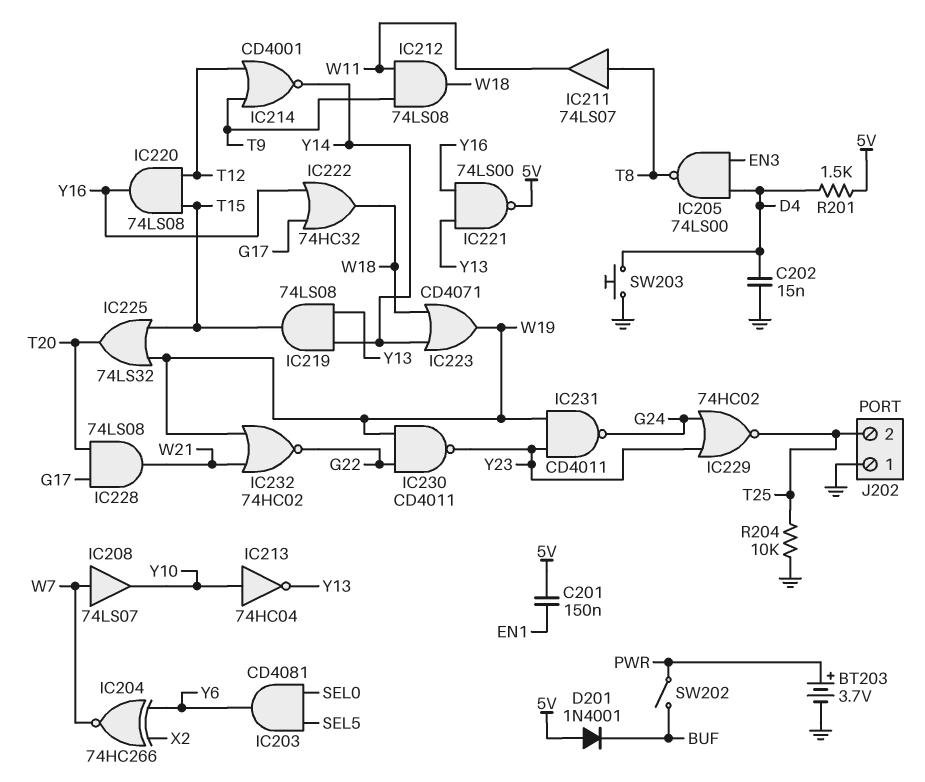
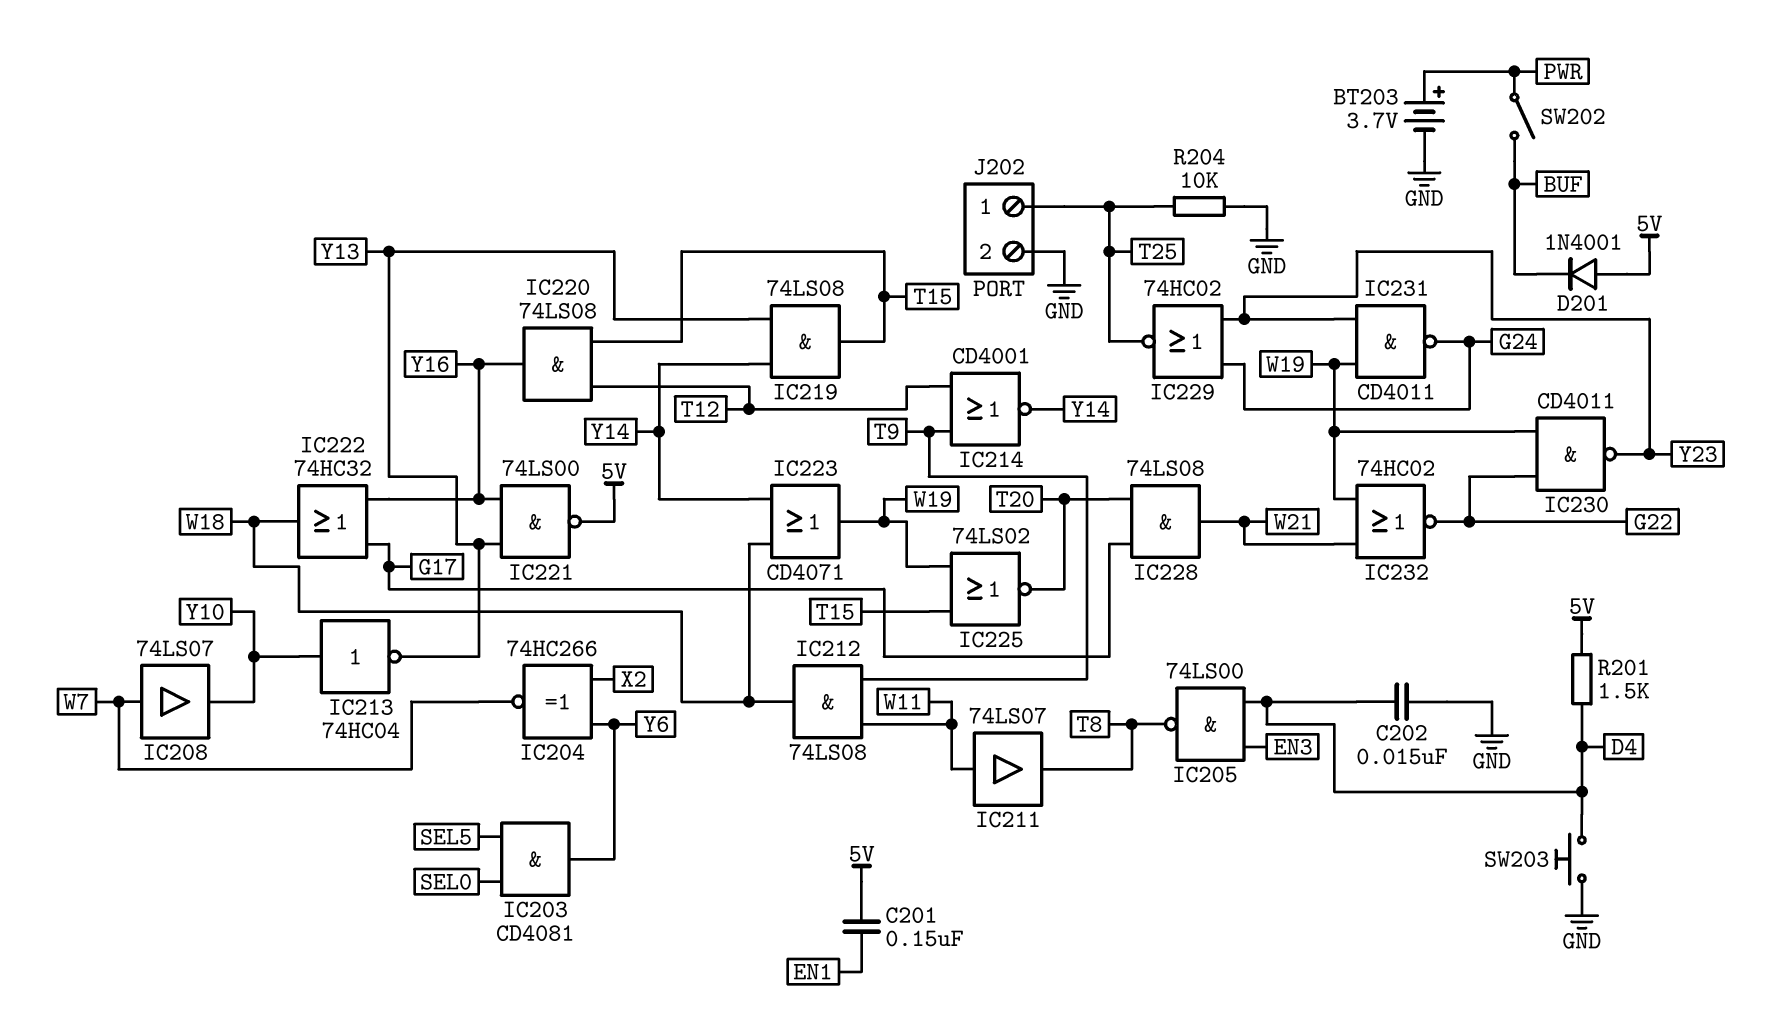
IC211: buffer 74LS07 (in T8, out W11) -> buffer 74LS07 (in W11, out T8)
IC225: OR 74LS32 (in T15, in W19, out T20) -> NOR 74LS02 (in T15, in W19, out T20)
J202 pin 1: GND -> T25
J202 pin 2: T25 -> GND

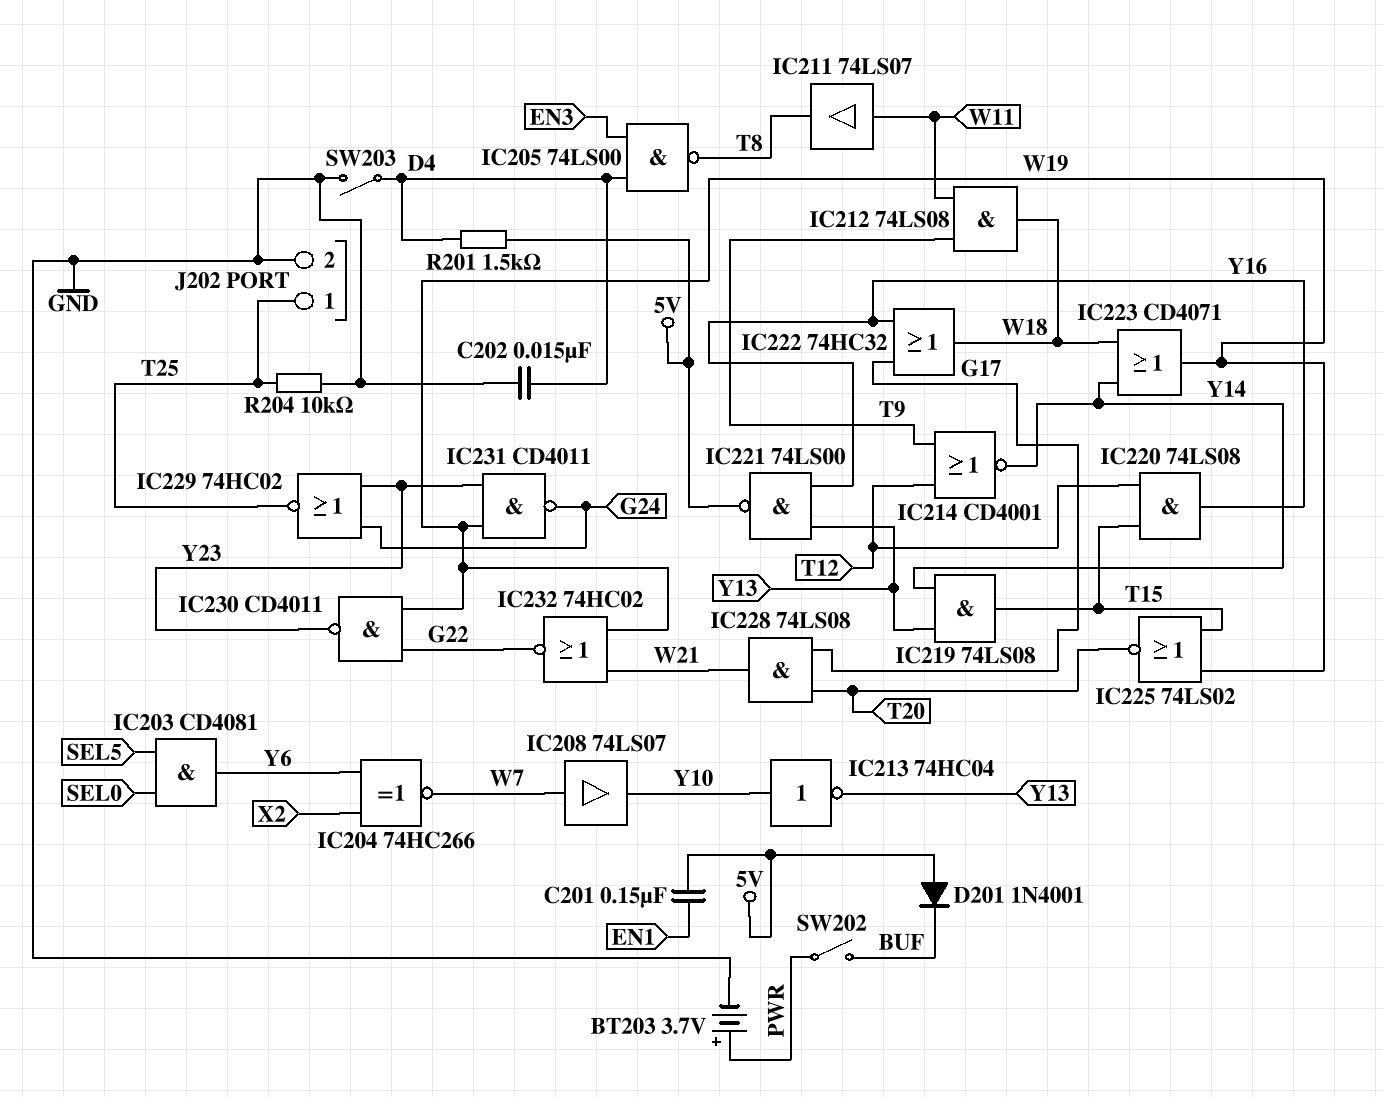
SW203: button (D4, GND) -> switch (D4, GND)

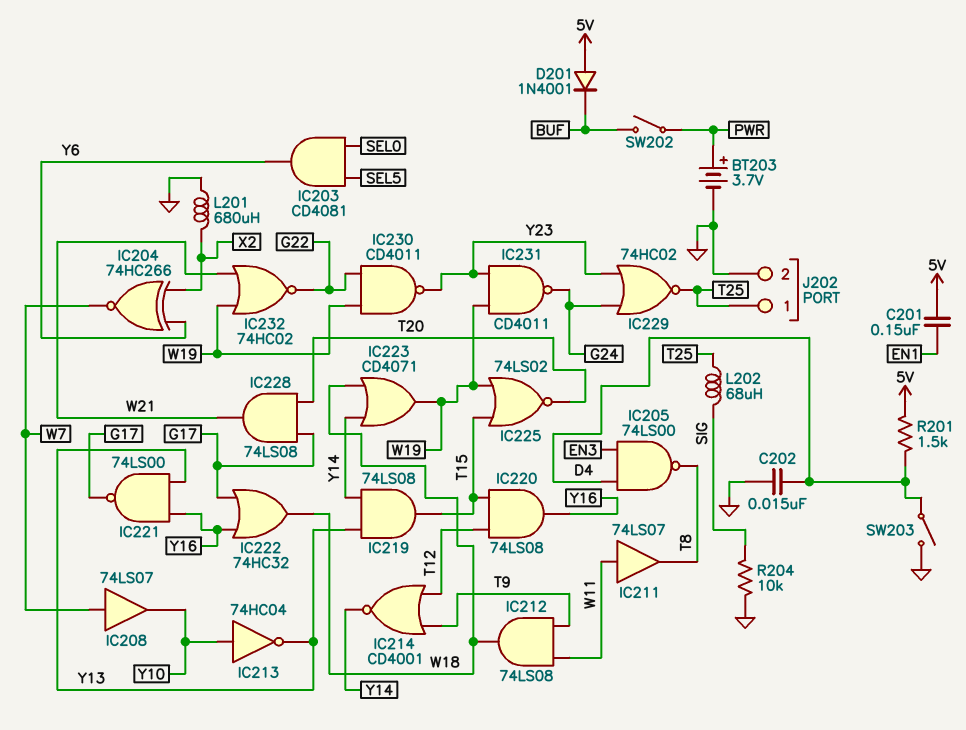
IC221: NAND 74LS00 (in Y13, in Y16, out 5V) -> NAND 74LS00 (in Y13, in Y16, out G17)
L201: none -> 680uH (GND, X2)
L202: none -> 68uH (SIG, T25)
R204: 10k (GND, T25) -> 10k (GND, SIG)

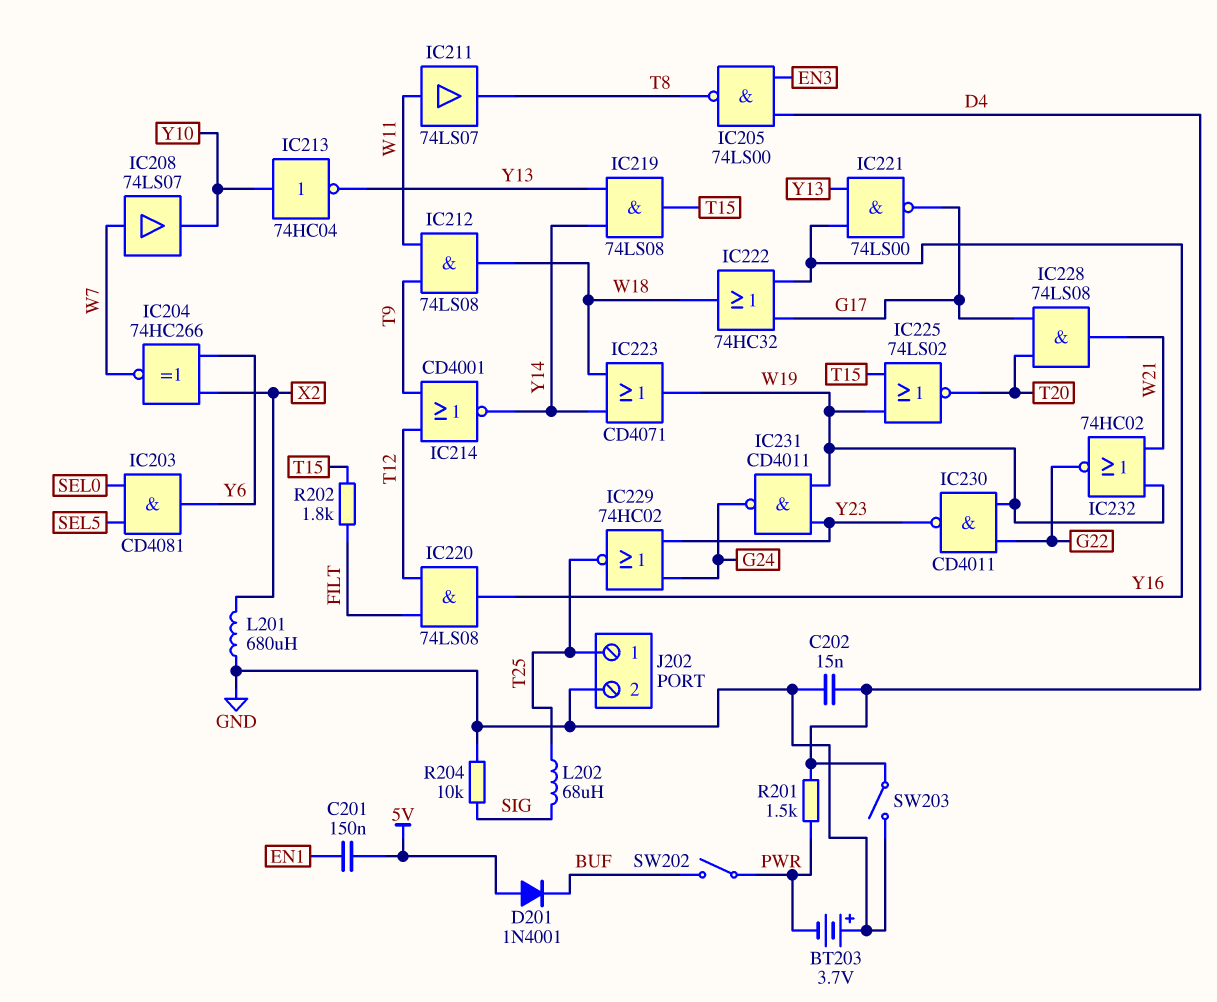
BT203: 3.7V (plus PWR, minus GND) -> 3.7V (plus GND, minus PWR)
IC220: AND 74LS08 (in T12, in T15, out Y16) -> AND 74LS08 (in FILT, in T12, out Y16)
R201: 1.5k (5V, D4) -> 1.5k (D4, PWR)
R202: none -> 1.8k (FILT, T15)

